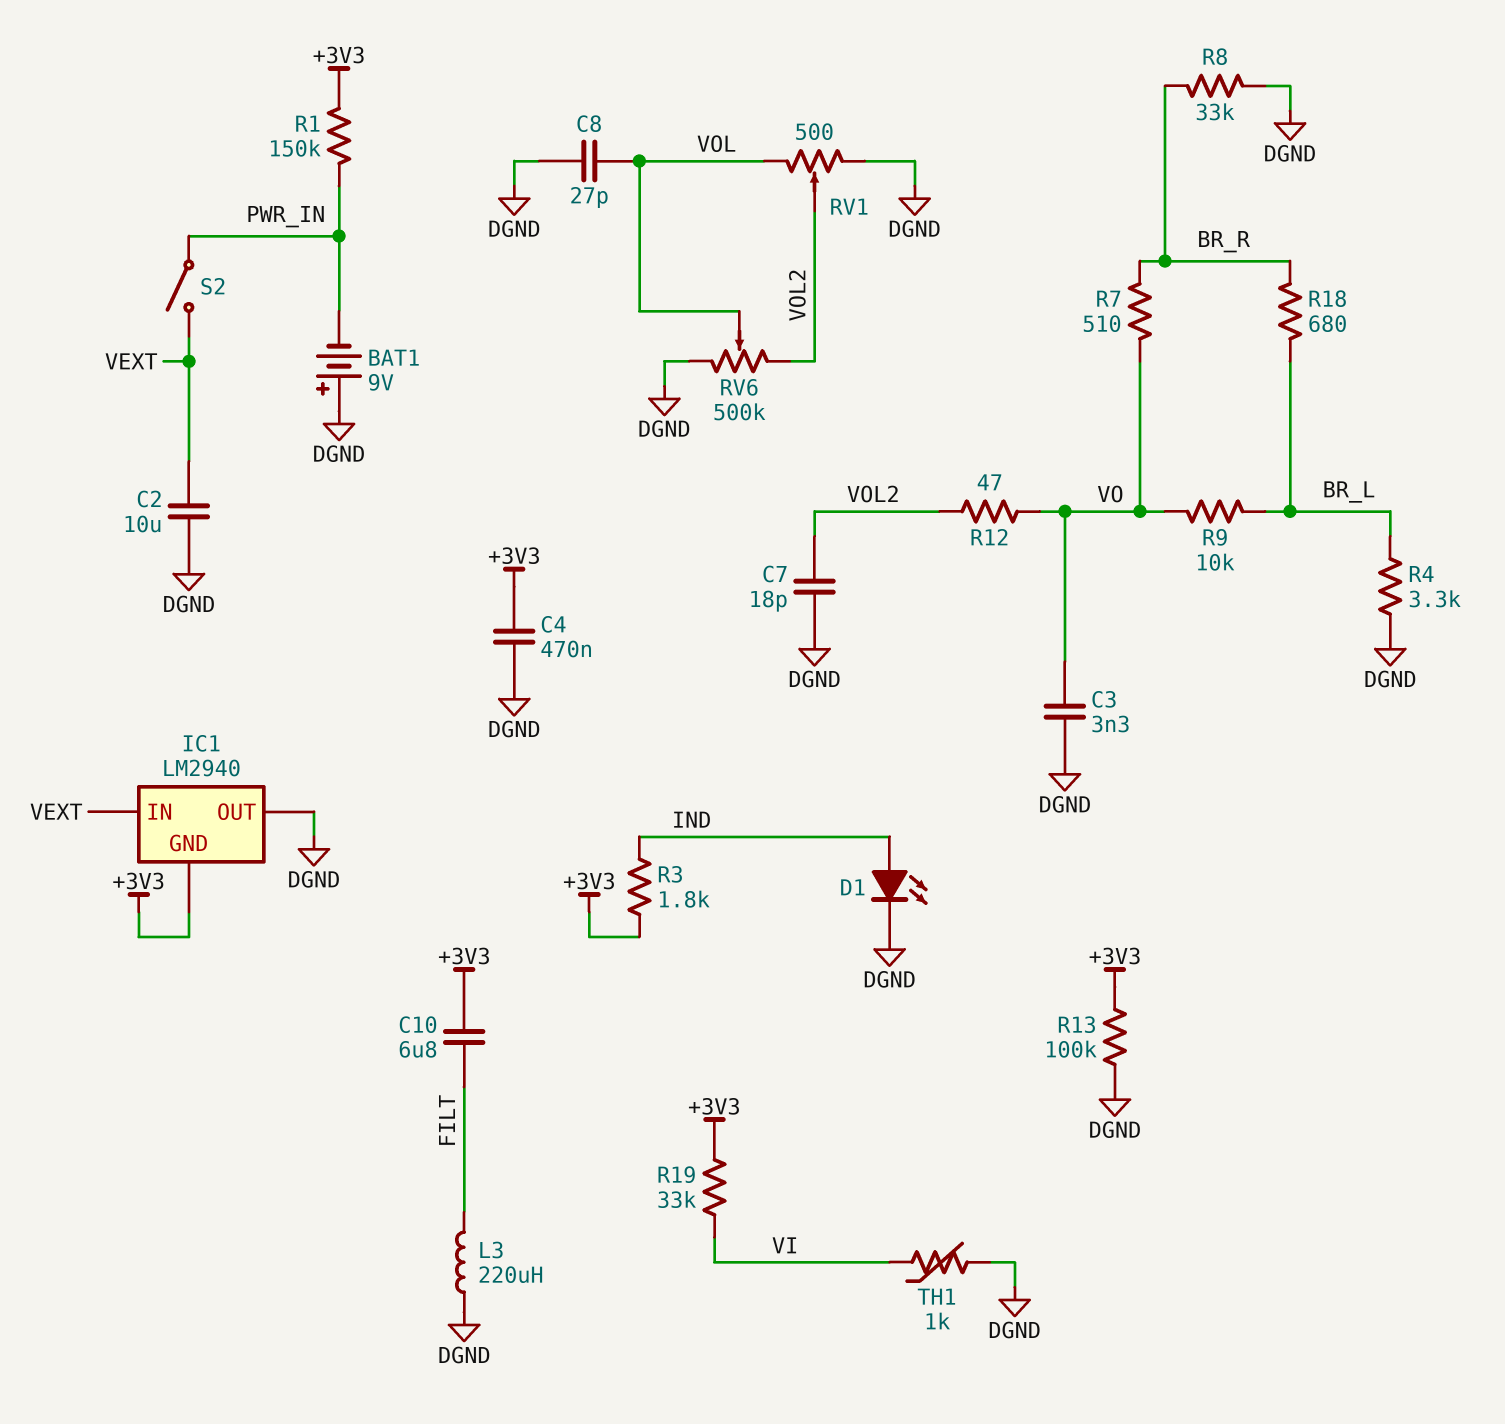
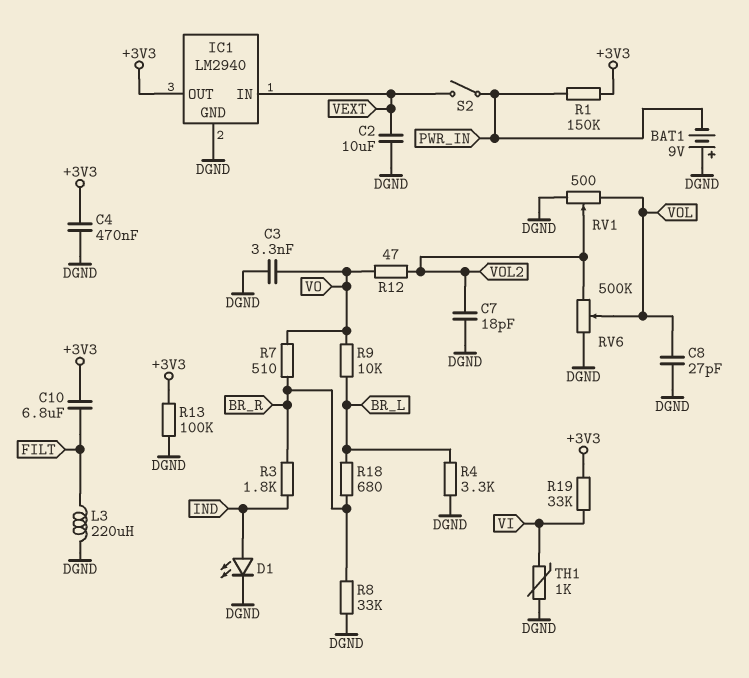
IC1 pin GND: +3V3 -> DGND
IC1 pin OUT: DGND -> +3V3
R3: 1.8k (+3V3, IND) -> 1.8k (BR_R, IND)

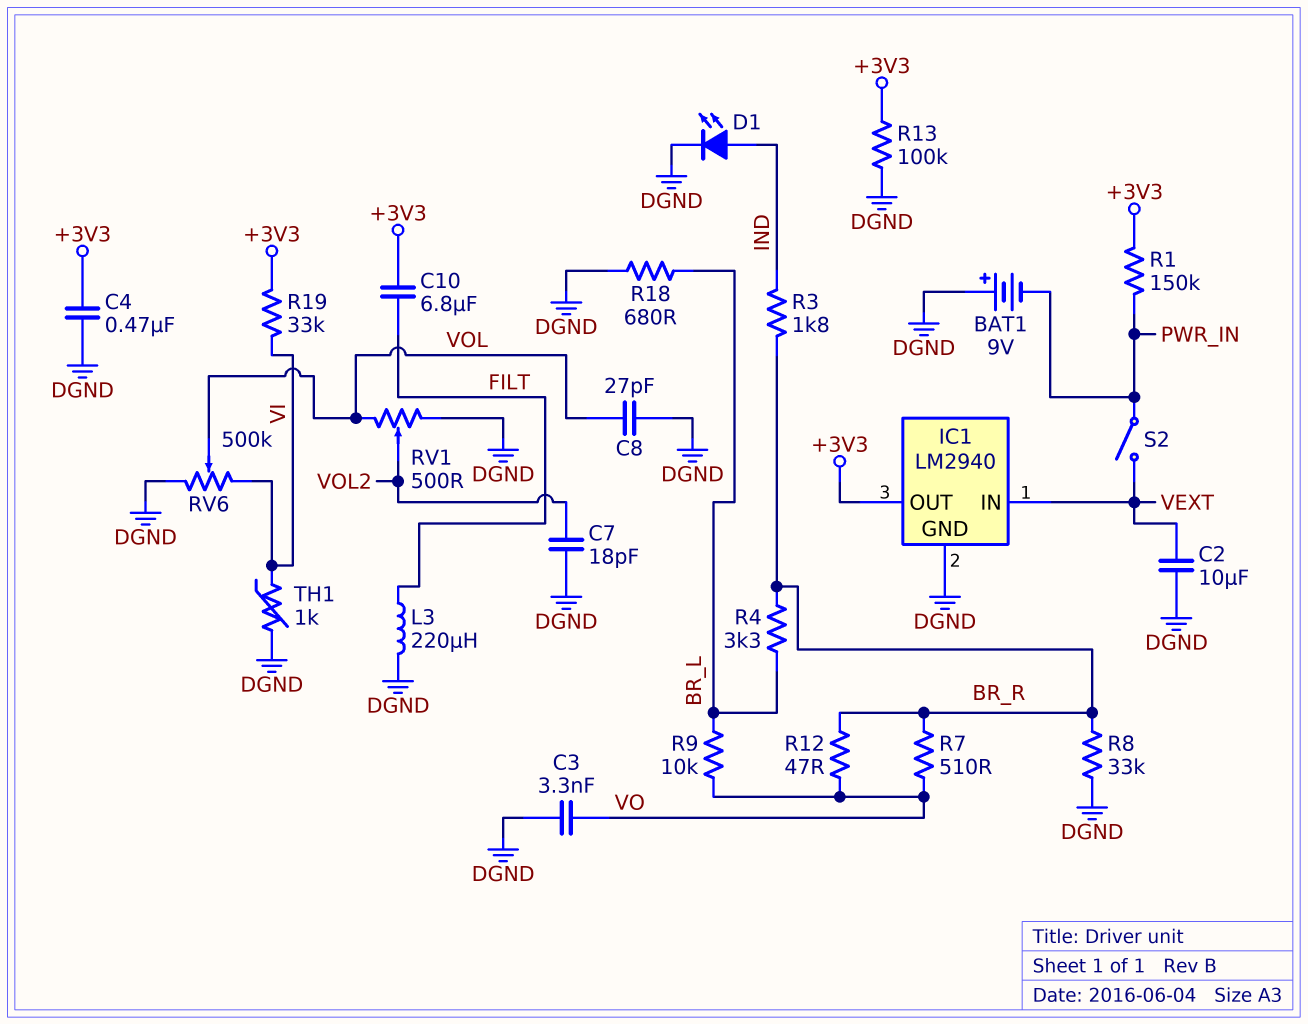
R4: 3.3k (BR_L, DGND) -> 3.3k (BR_L, BR_R)
R12: 47 (VO, VOL2) -> 47 (BR_R, VO)
R18: 680 (BR_L, BR_R) -> 680 (BR_L, DGND)
RV6: 500k (DGND, VOL2, wiper VOL) -> 500k (DGND, VI, wiper VOL)

